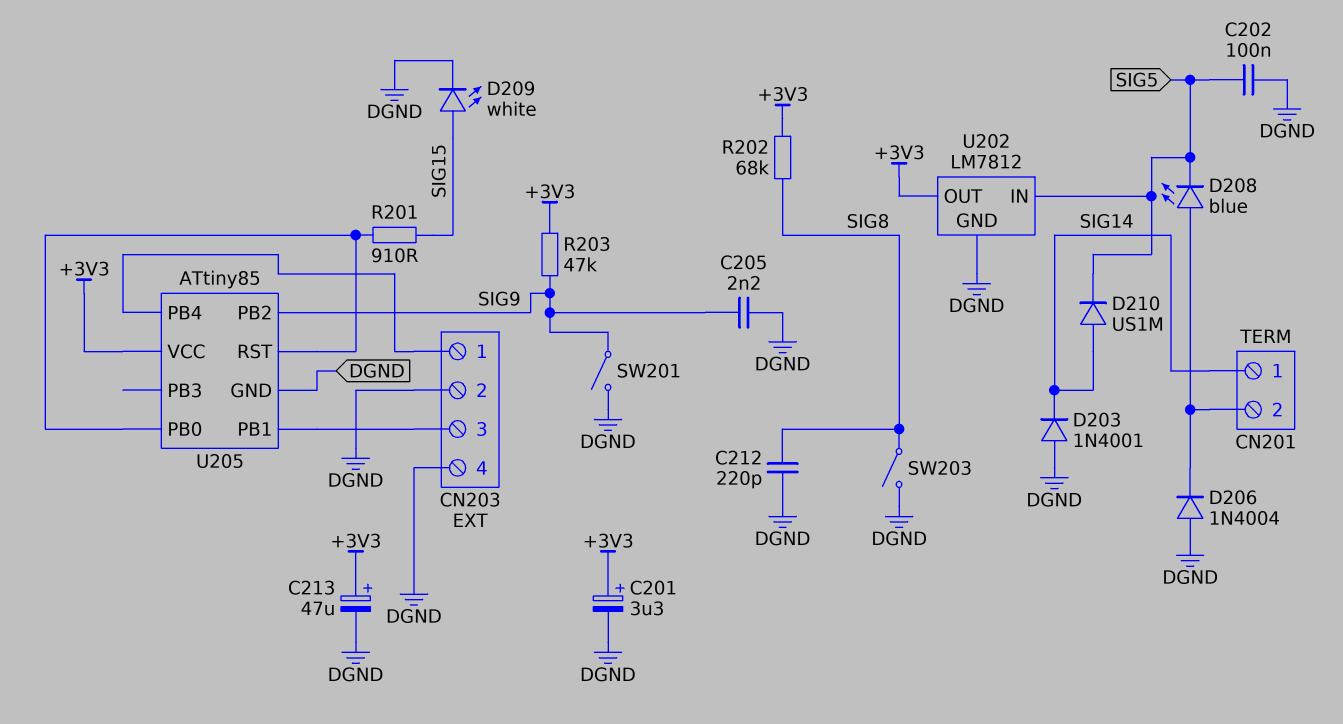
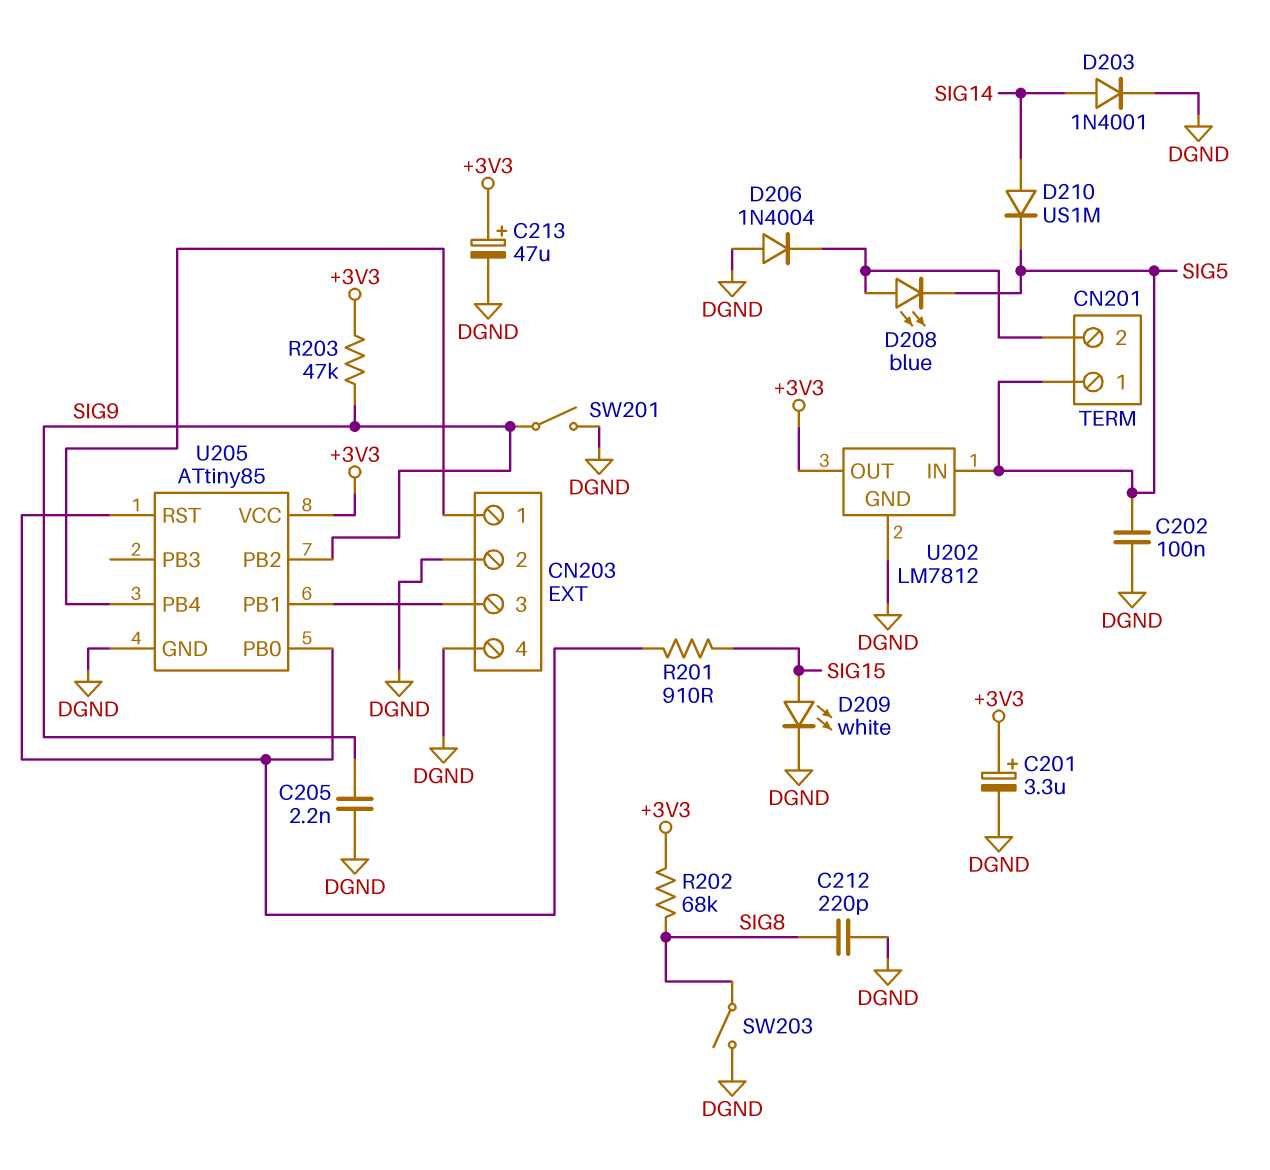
CN201 pin 1: SIG14 -> SIG5
D203: diode 1N4001 (A DGND, K SIG14) -> diode 1N4001 (A SIG14, K DGND)

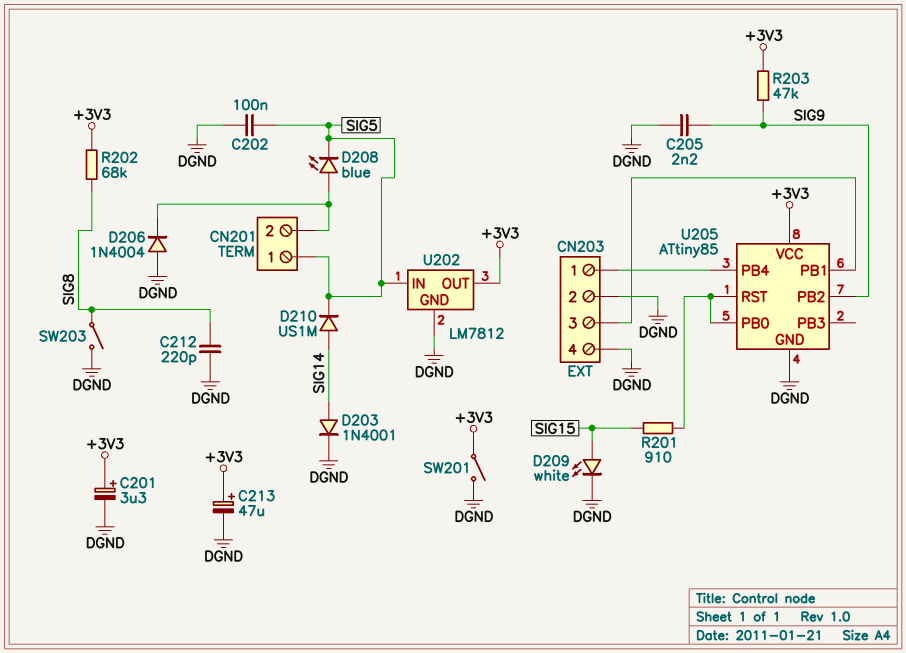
SW201: switch (DGND, SIG9) -> switch (+3V3, DGND)

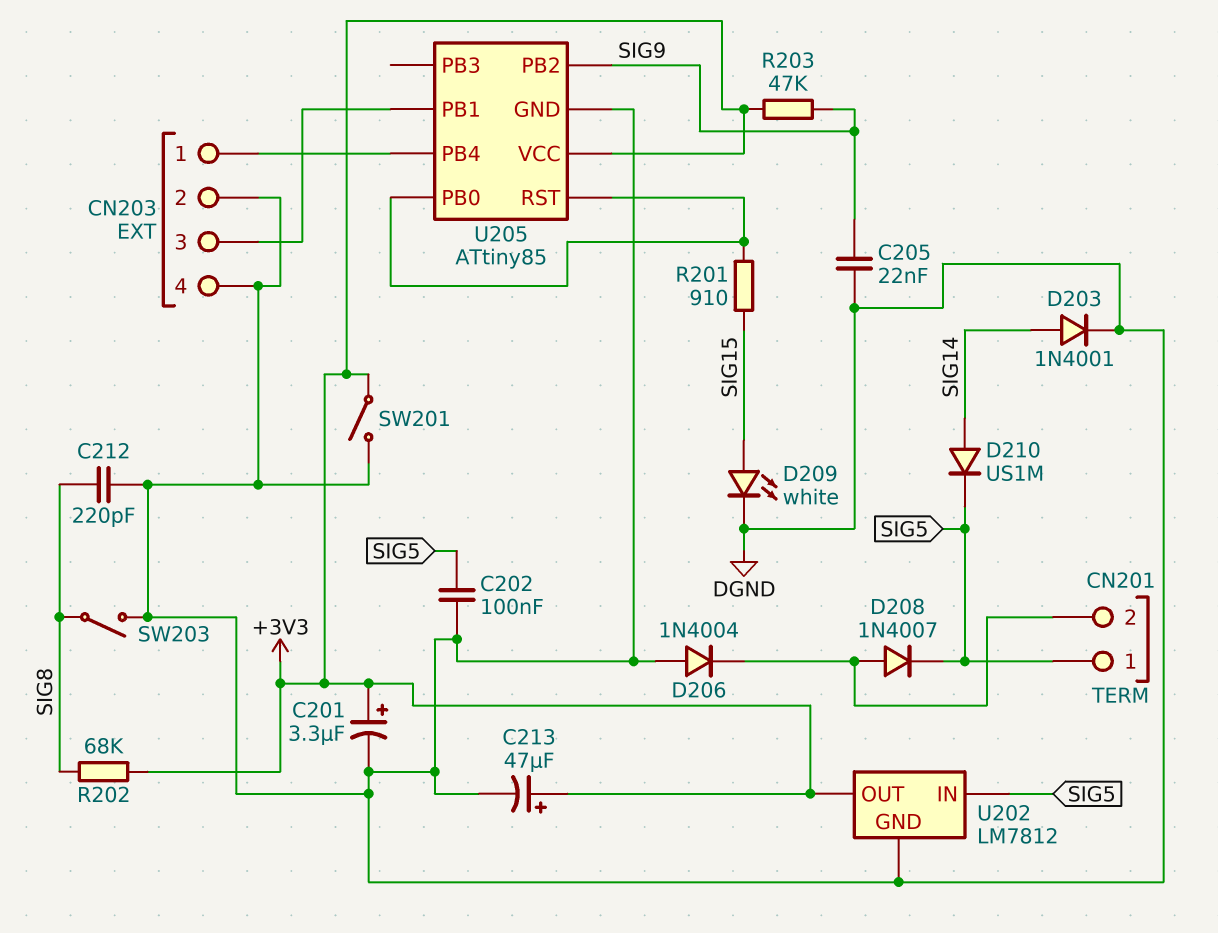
C205: 2.2nF (DGND, SIG9) -> 22nF (DGND, SIG9)
D208: LED blue (A CN201/2, K SIG5) -> diode 1N4007 (A CN201/2, K SIG5)

